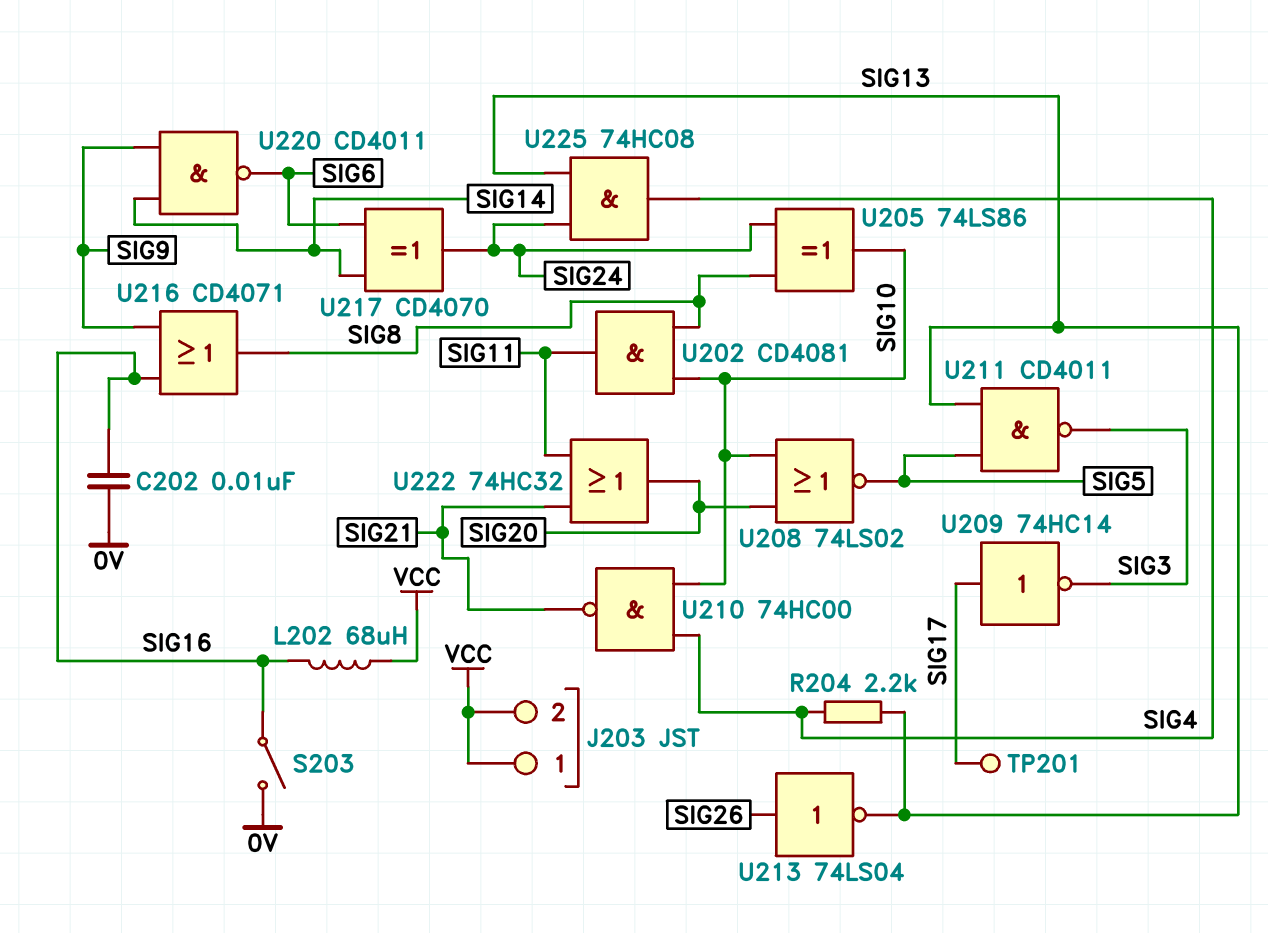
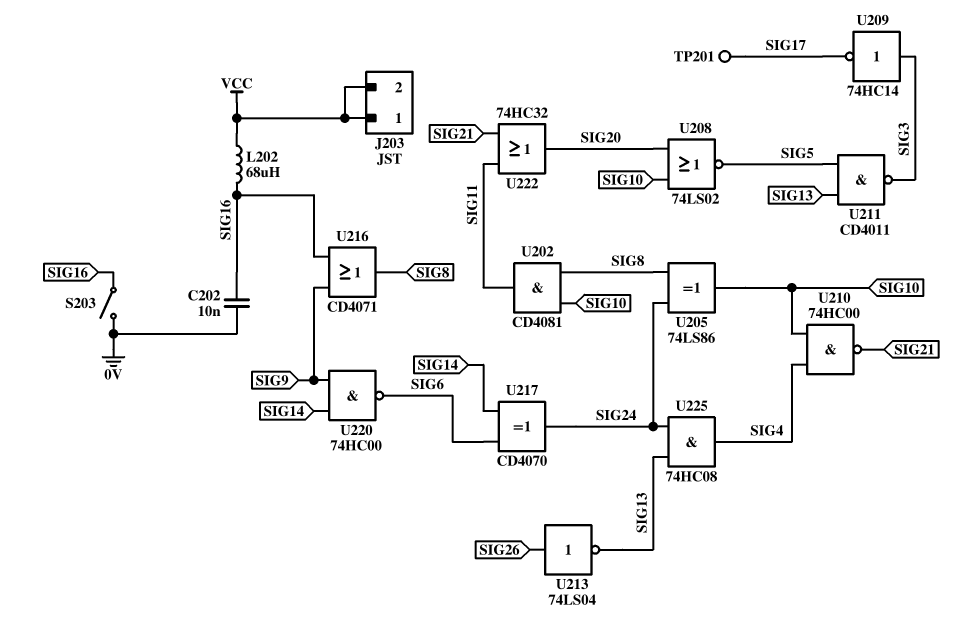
R204: 2.2k (SIG4, SIG13) -> none
U209: NOT 74HC14 (in SIG17, out SIG3) -> NOT 74HC14 (in SIG3, out SIG17)
U220: NAND CD4011 (in SIG9, in SIG14, out SIG6) -> NAND 74HC00 (in SIG9, in SIG14, out SIG6)

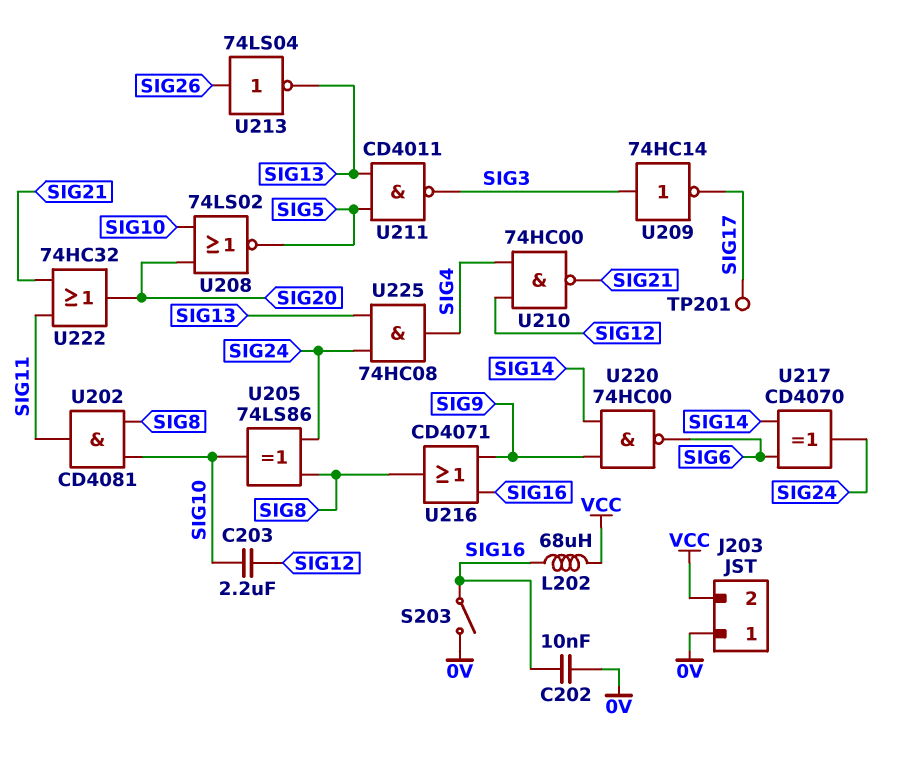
C203: none -> 2.2uF (SIG10, SIG12)
J203 pin 1: VCC -> 0V
U210: NAND 74HC00 (in SIG4, in SIG10, out SIG21) -> NAND 74HC00 (in SIG4, in SIG12, out SIG21)

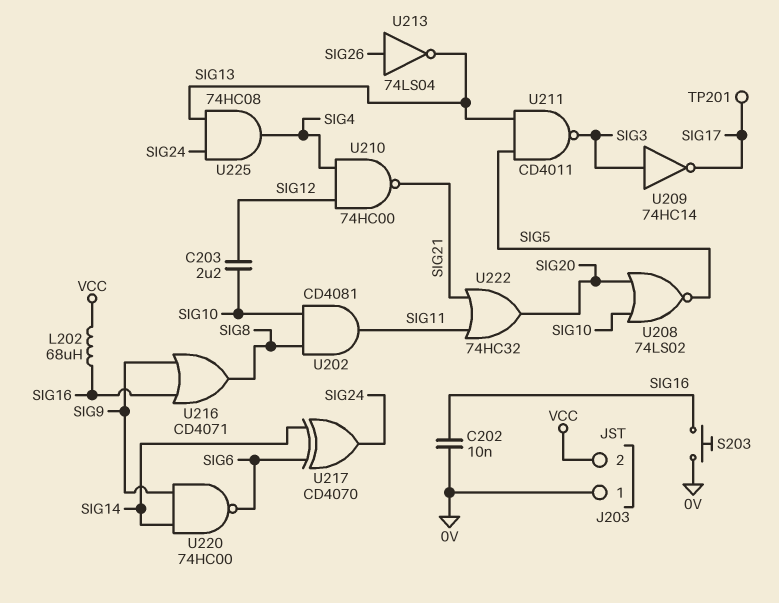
S203: switch (0V, SIG16) -> button (0V, SIG16)
U205: XOR 74LS86 (in SIG8, in SIG24, out SIG10) -> none

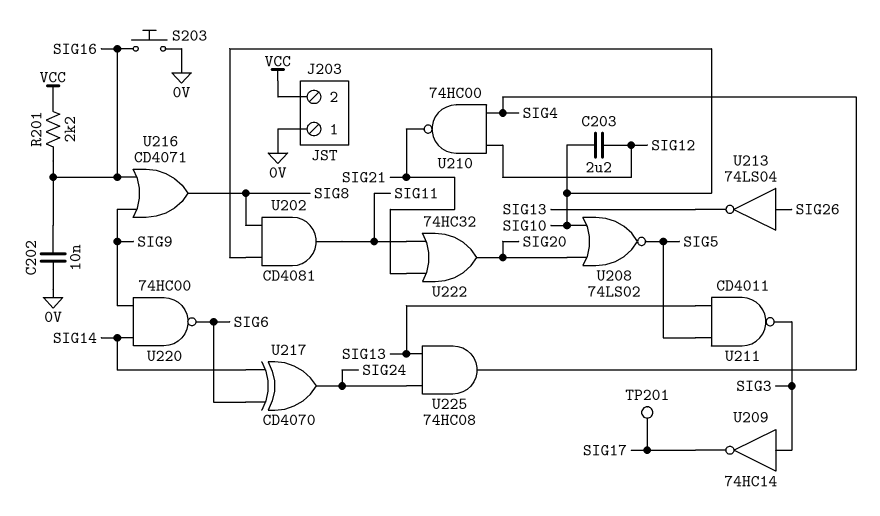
L202: 68uH (SIG16, VCC) -> none
R201: none -> 2.2k (SIG16, VCC)

